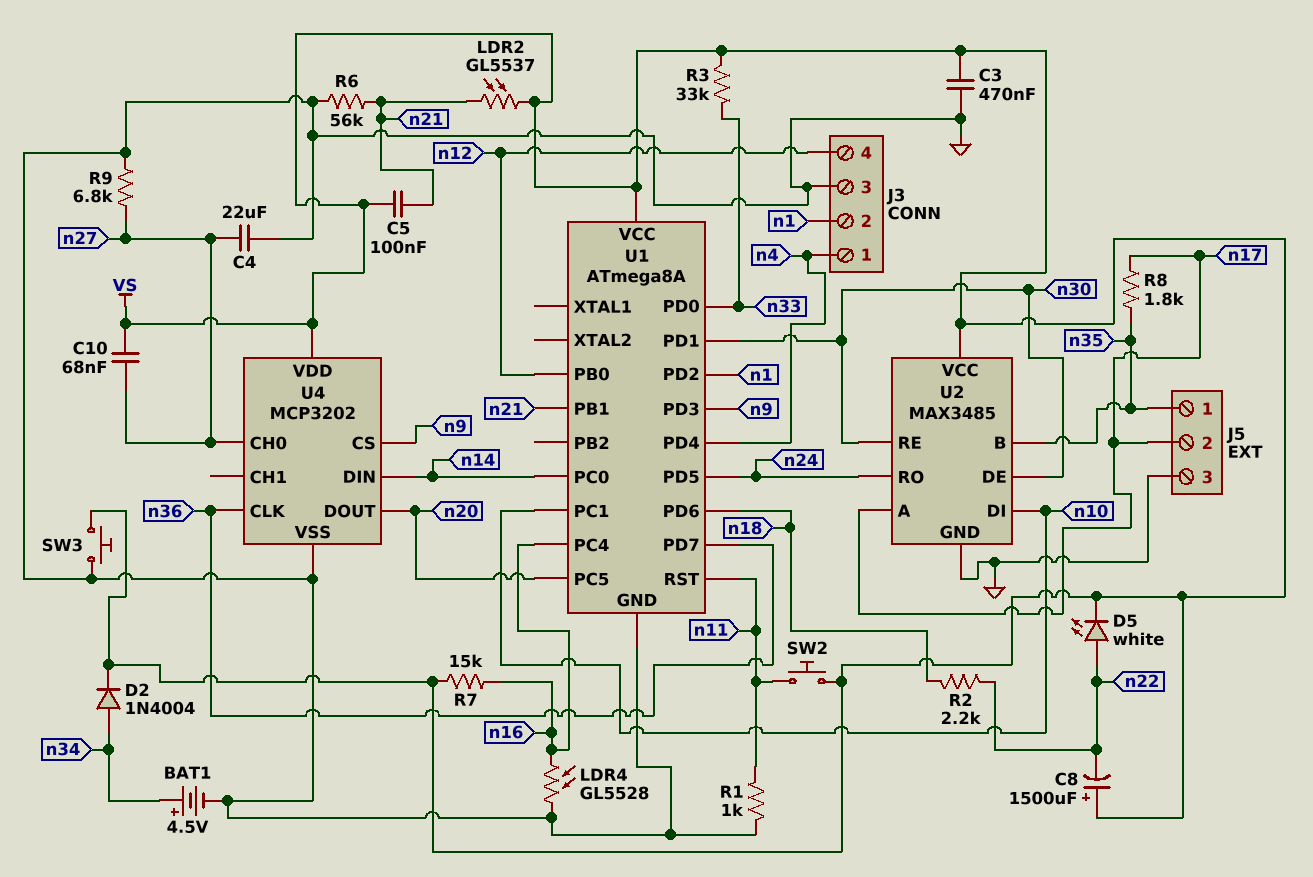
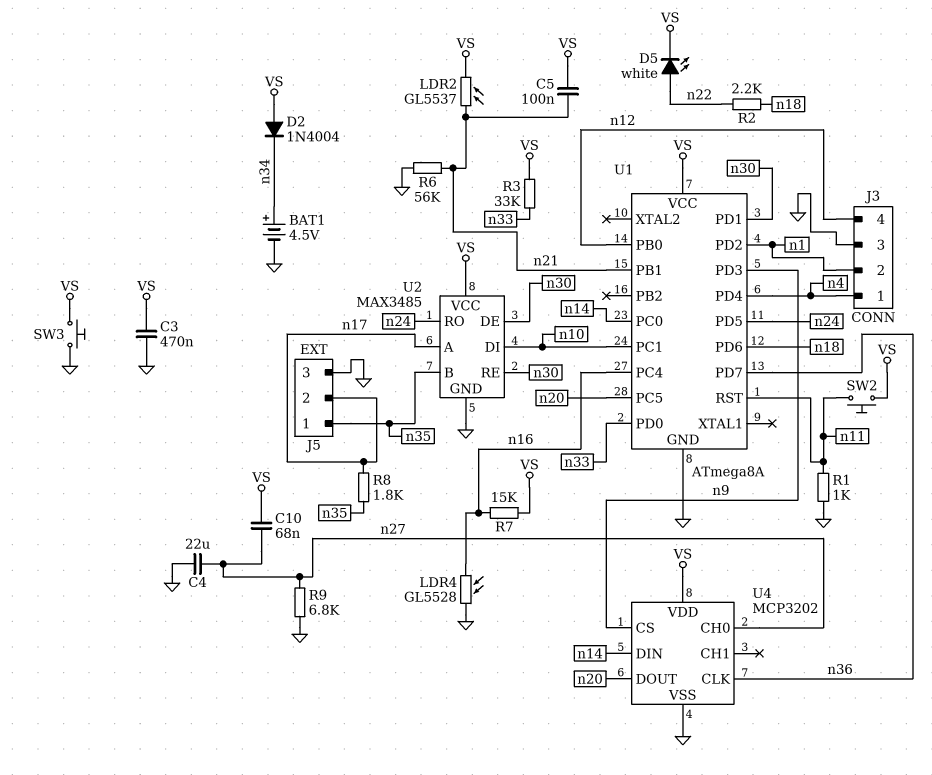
C8: 1500uF (plus VS, minus n22) -> none
D2: diode 1N4004 (A n34, K VS) -> diode 1N4004 (A VS, K n34)

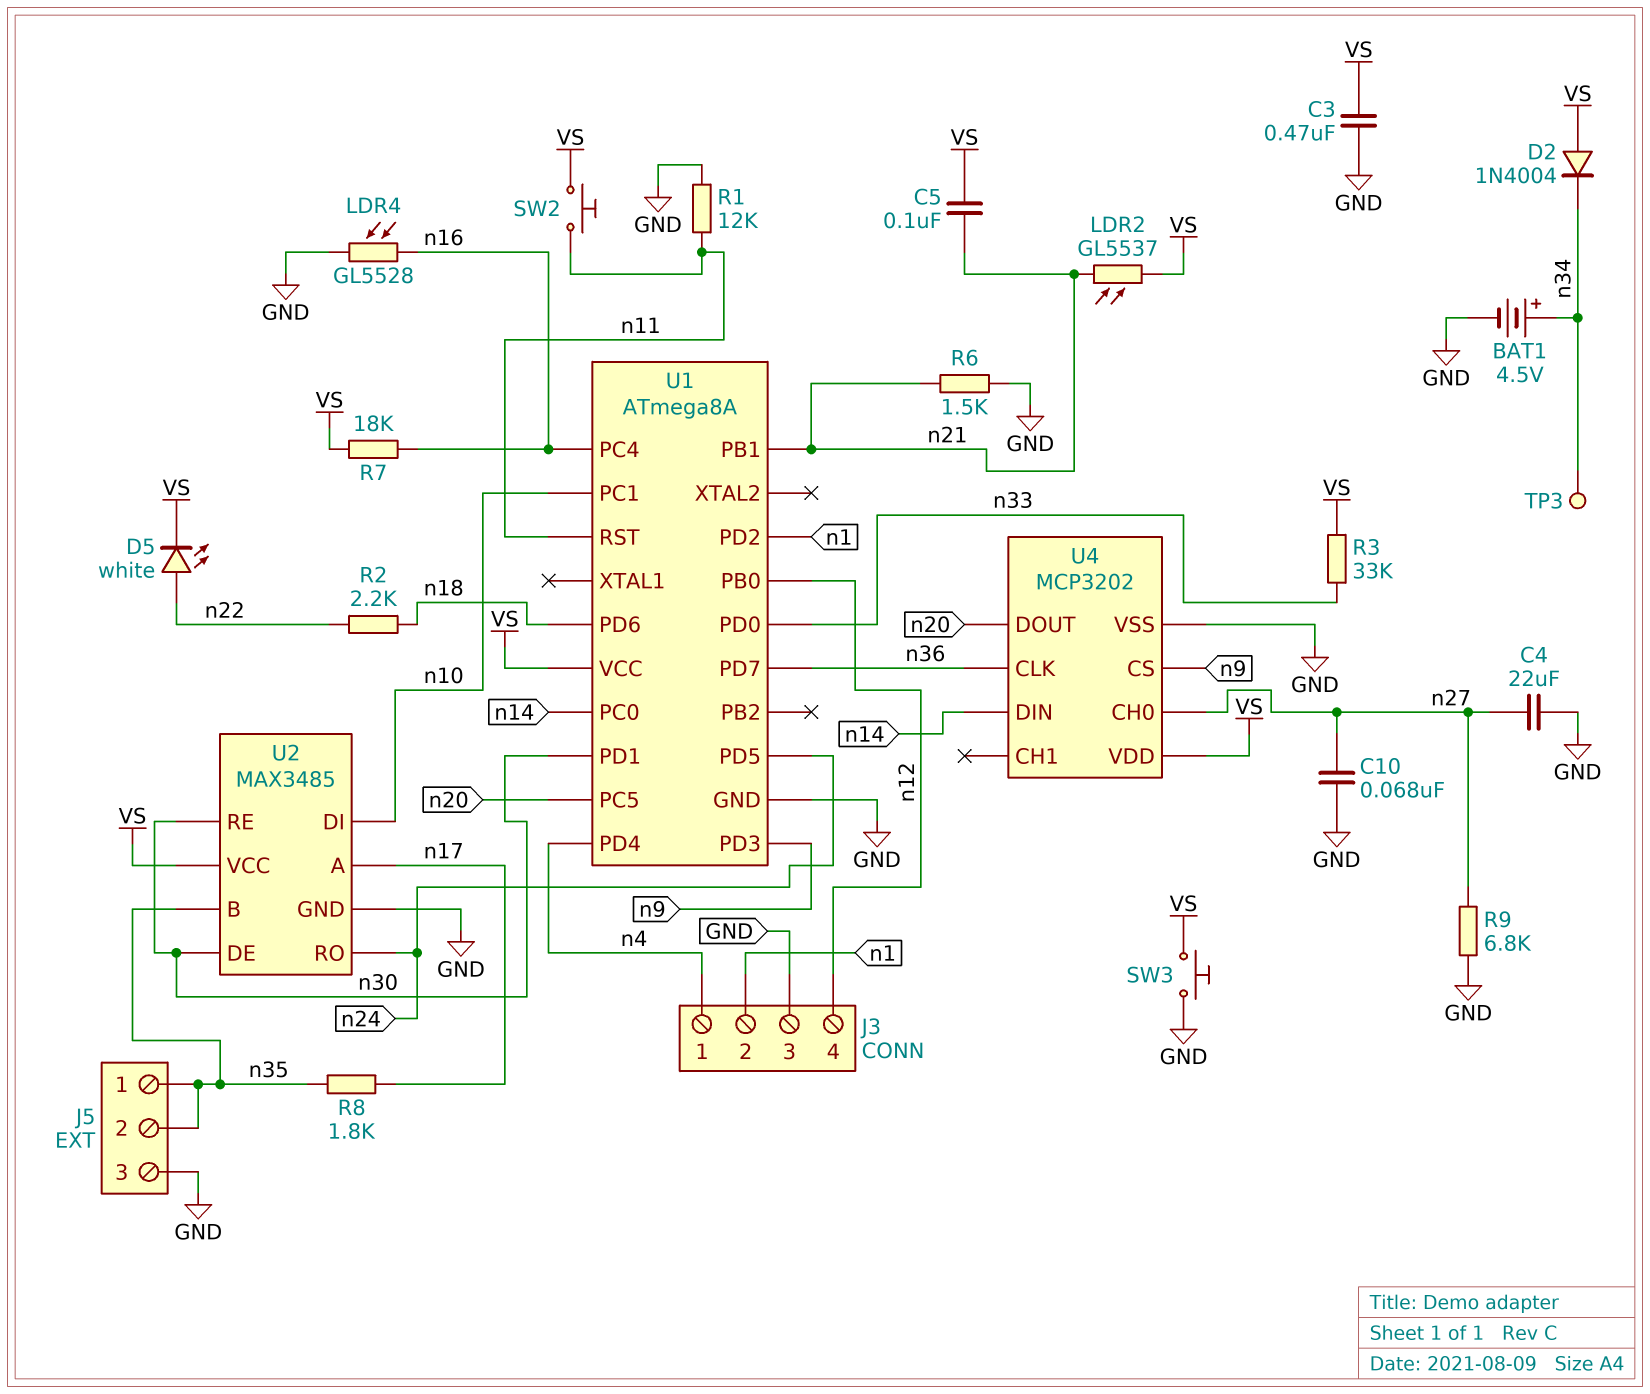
C10: 68nF (VS, n27) -> 68nF (GND, n27)
J5 pin 2: n17 -> n35
R1: 1k (GND, n11) -> 12k (GND, n11)
R6: 56k (GND, n21) -> 1.5k (GND, n21)
R7: 15k (VS, n16) -> 18k (VS, n16)
TP3: none -> test point (n34)

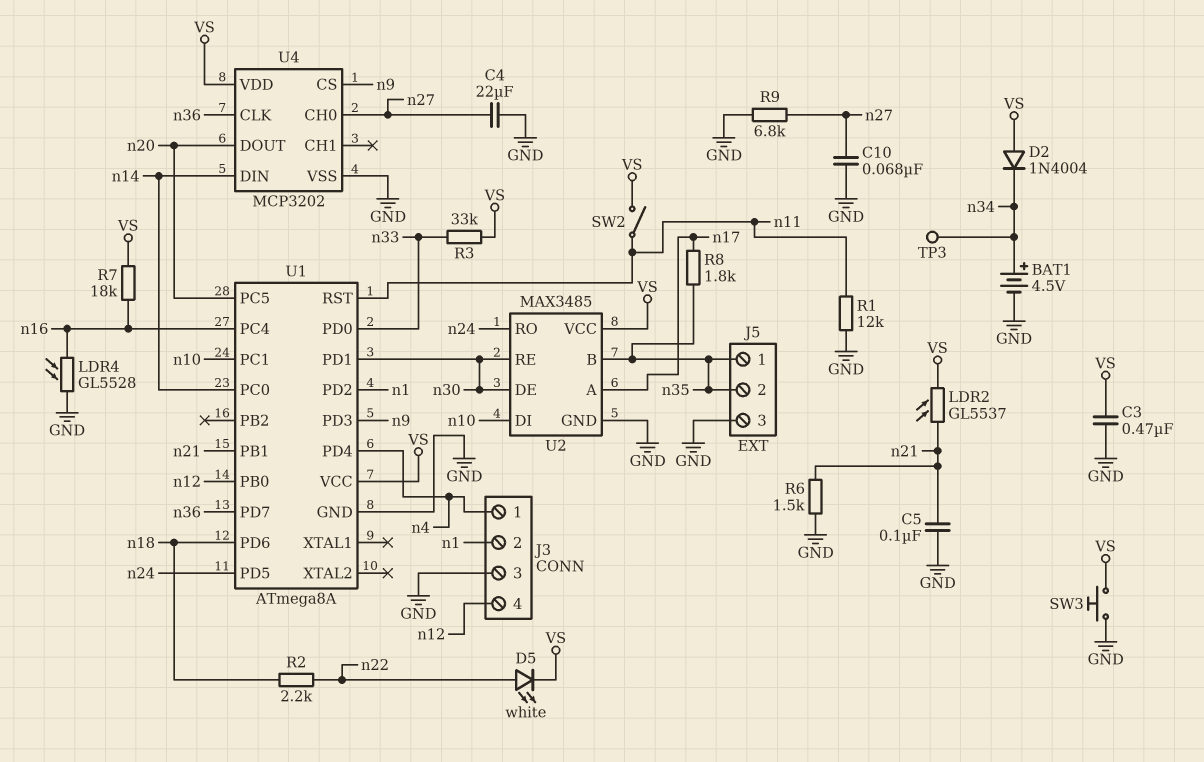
C5: 100nF (VS, n21) -> 100nF (GND, n21)
SW2: button (VS, n11) -> switch (VS, n11)

